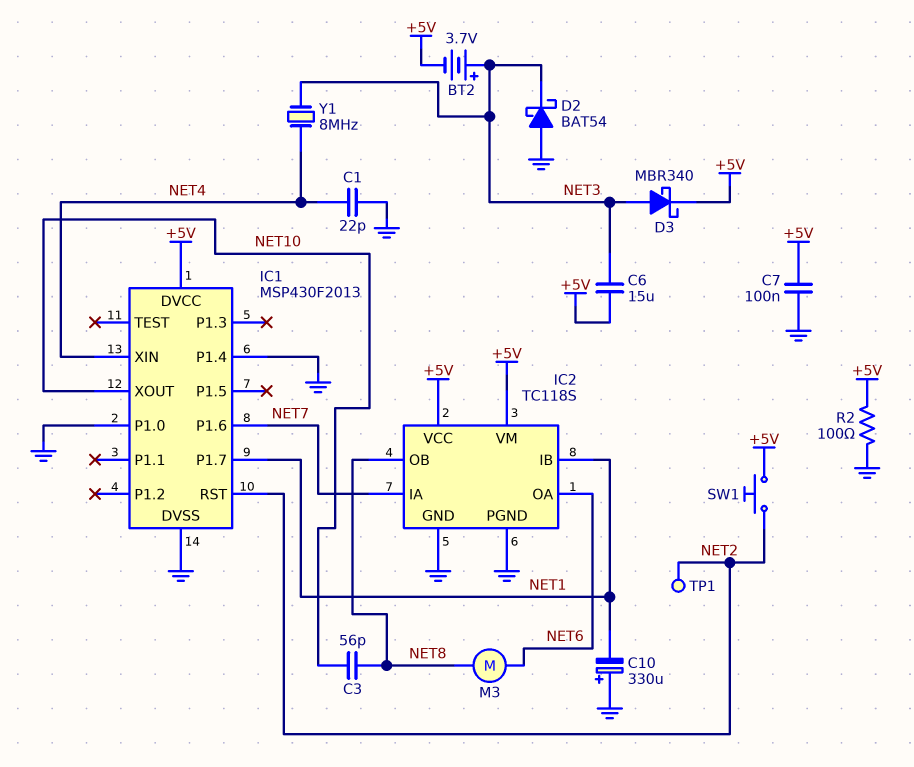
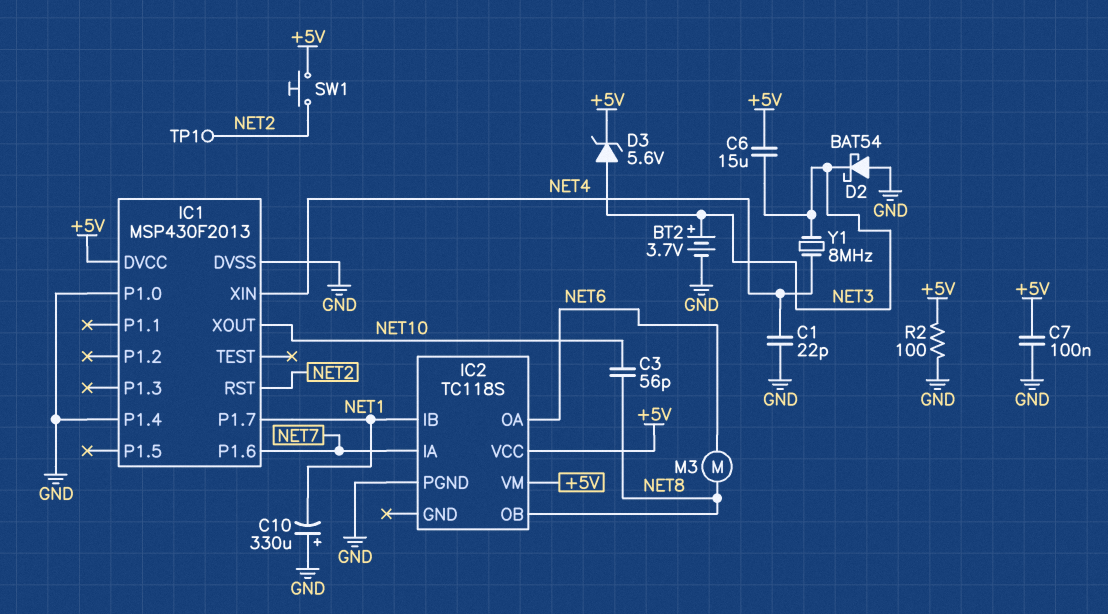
BT2: 3.7V (plus NET3, minus +5V) -> 3.7V (plus NET3, minus GND)
D3: schottky MBR340 (A NET3, K +5V) -> zener 5.6V (A NET3, K +5V)
IC2 pin GND: GND -> none

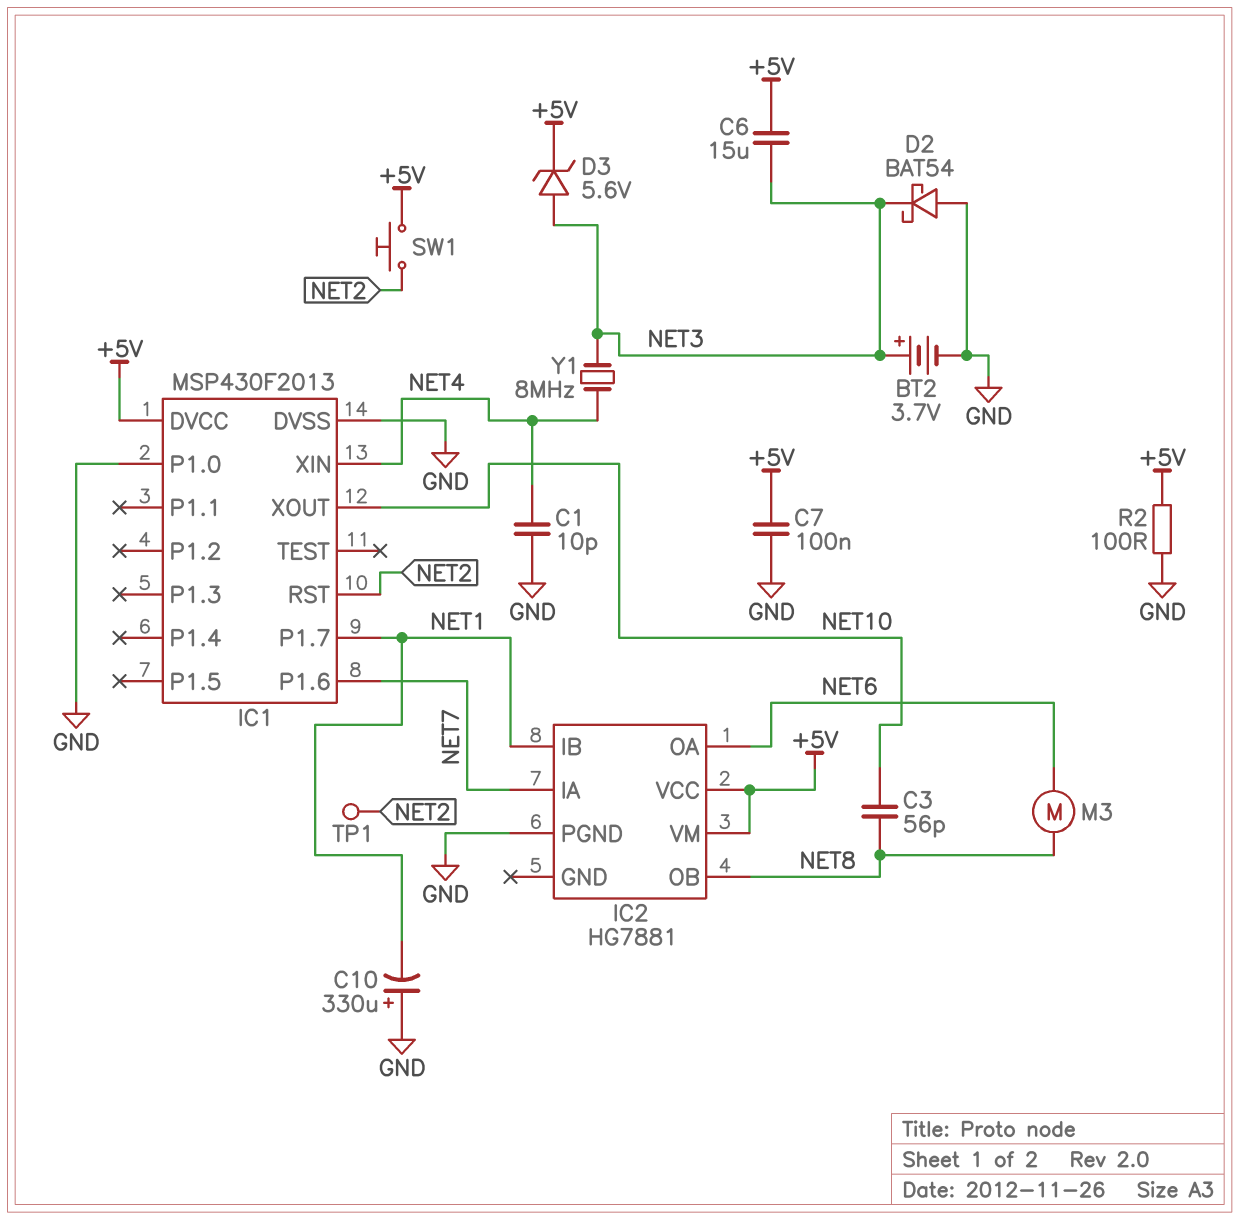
C1: 22pF (GND, NET4) -> 10pF (GND, NET4)
IC1 pin P1.4: GND -> none
IC2: TC118S -> HG7881

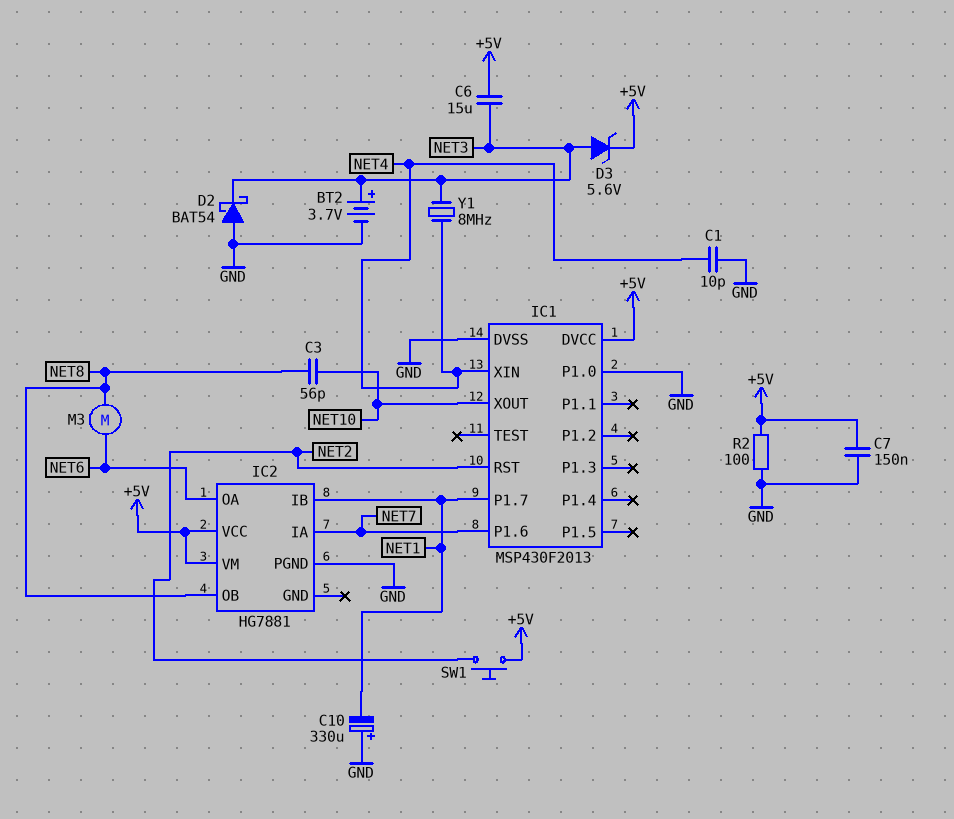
C7: 100nF (+5V, GND) -> 150nF (+5V, GND)
TP1: test point (NET2) -> none

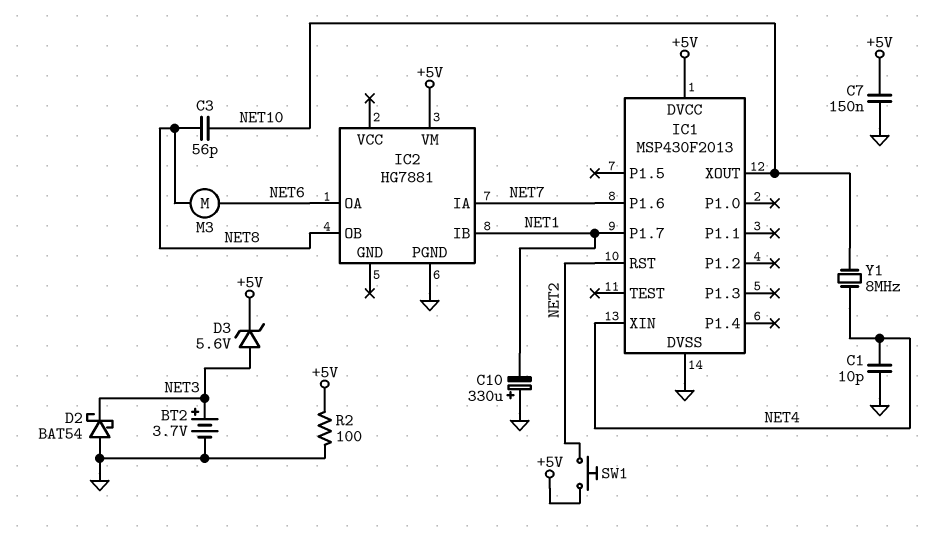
C6: 15uF (+5V, NET3) -> none
IC1 pin P1.0: GND -> none
IC2 pin VCC: +5V -> none
Y1: 8MHz (NET3, NET4) -> 8MHz (NET4, NET10)

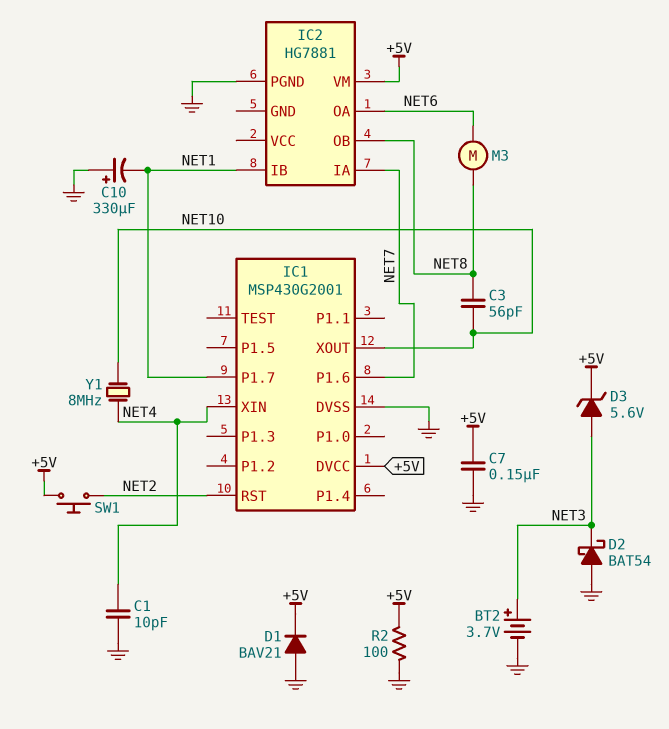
D1: none -> diode BAV21 (A GND, K +5V)
IC1: MSP430F2013 -> MSP430G2001

